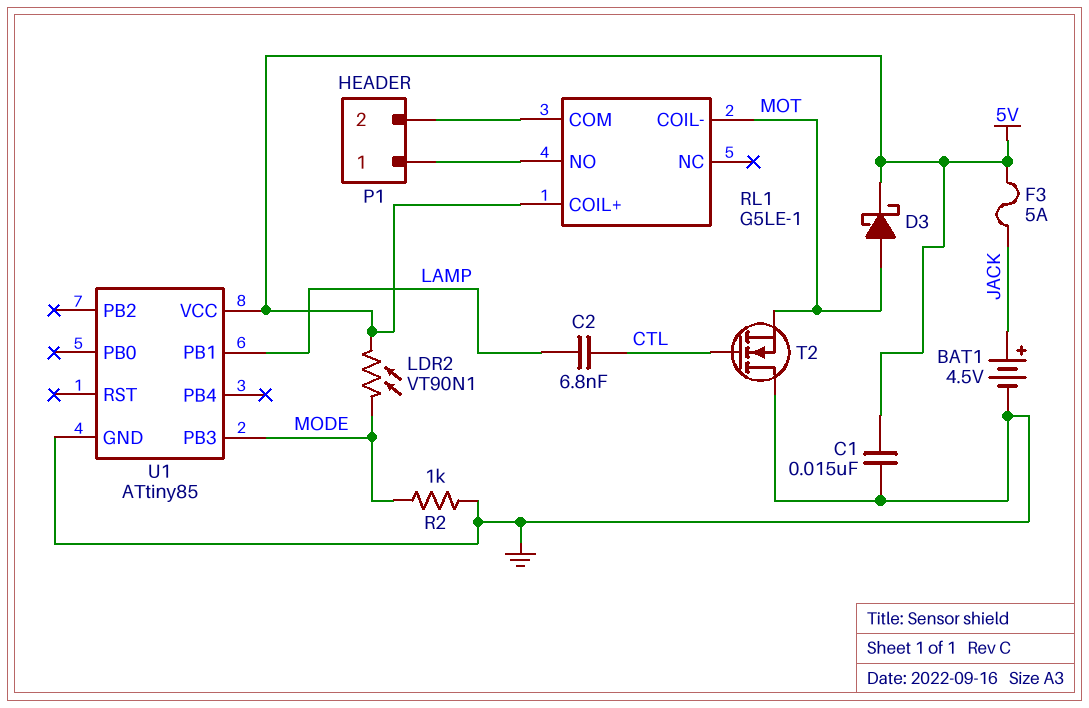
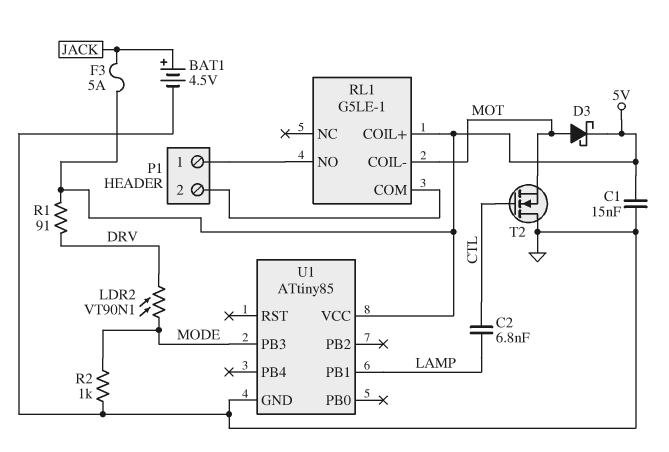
LDR2: VT90N1 (5V, MODE) -> VT90N1 (DRV, MODE)
R1: none -> 91 (5V, DRV)

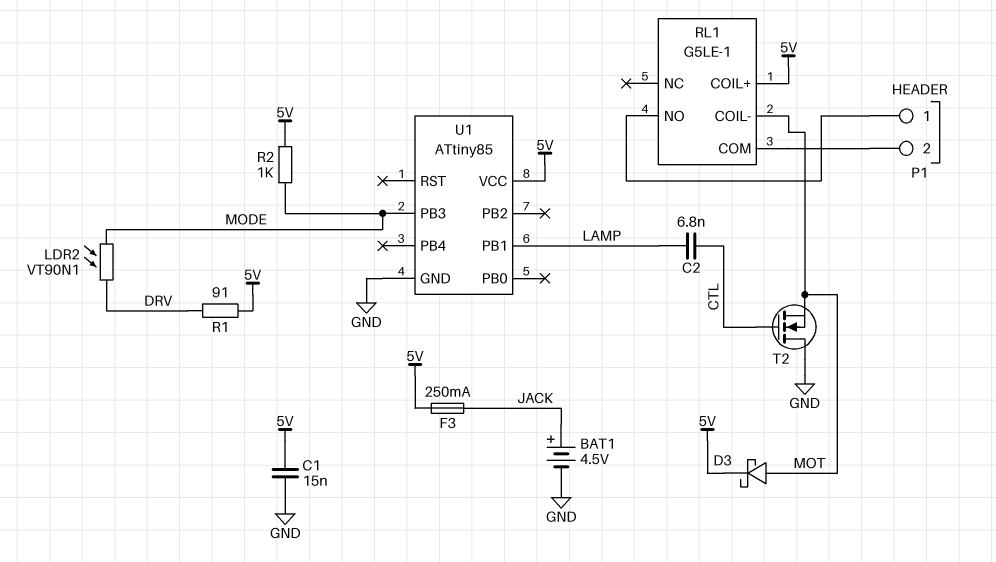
F3: 5A (5V, JACK) -> 250mA (5V, JACK)
R2: 1k (GND, MODE) -> 1k (5V, MODE)

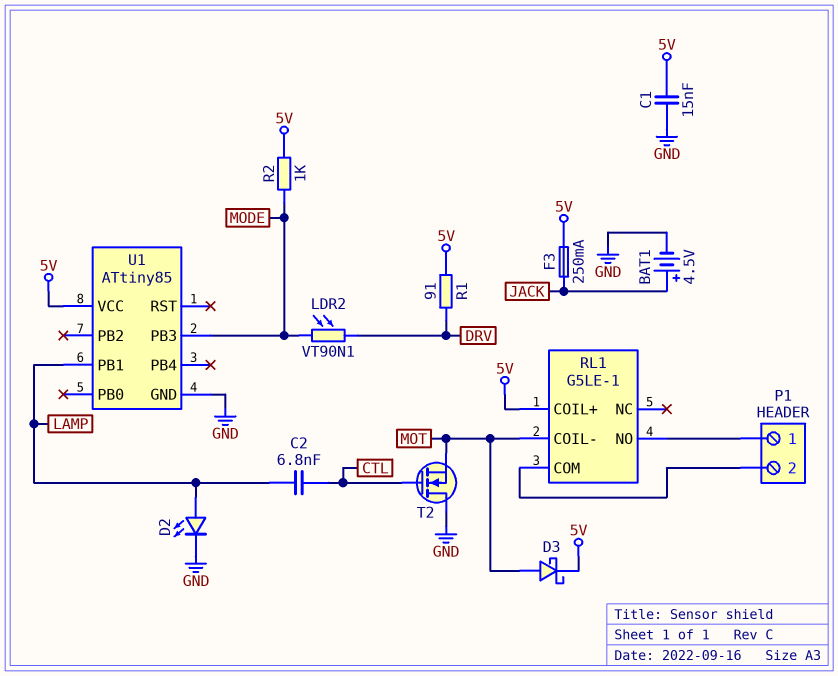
D2: none -> LED (A LAMP, K GND)

